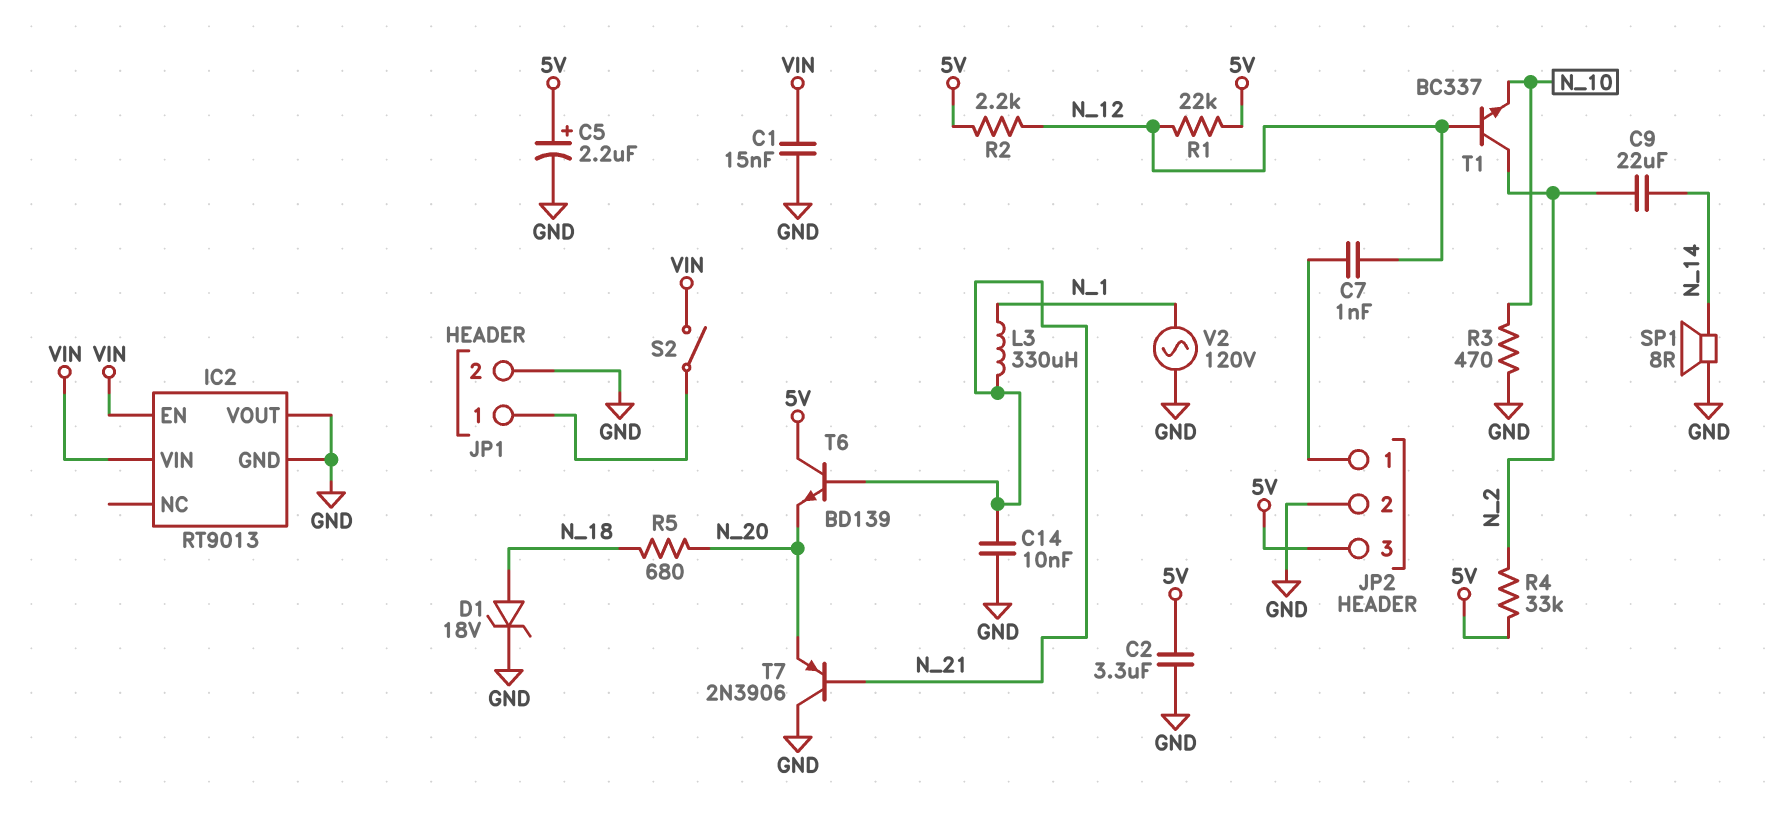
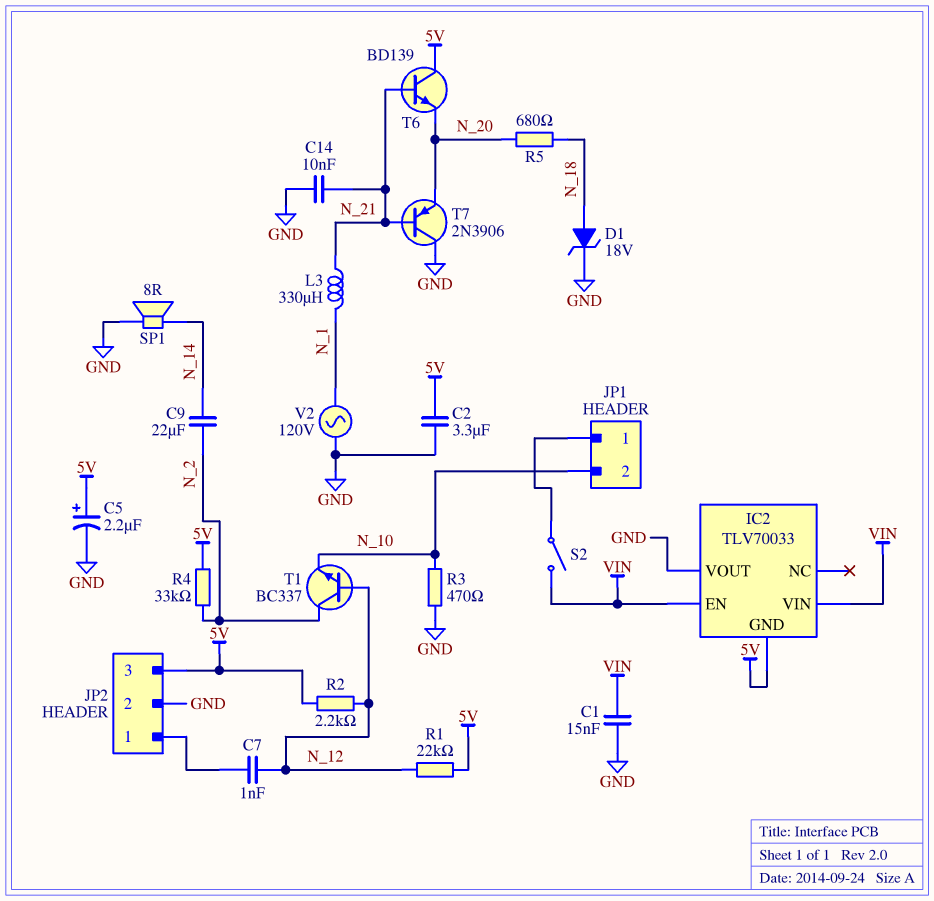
IC2: RT9013 -> TLV70033
IC2 pin GND: GND -> 5V
JP1 pin 2: GND -> N_10

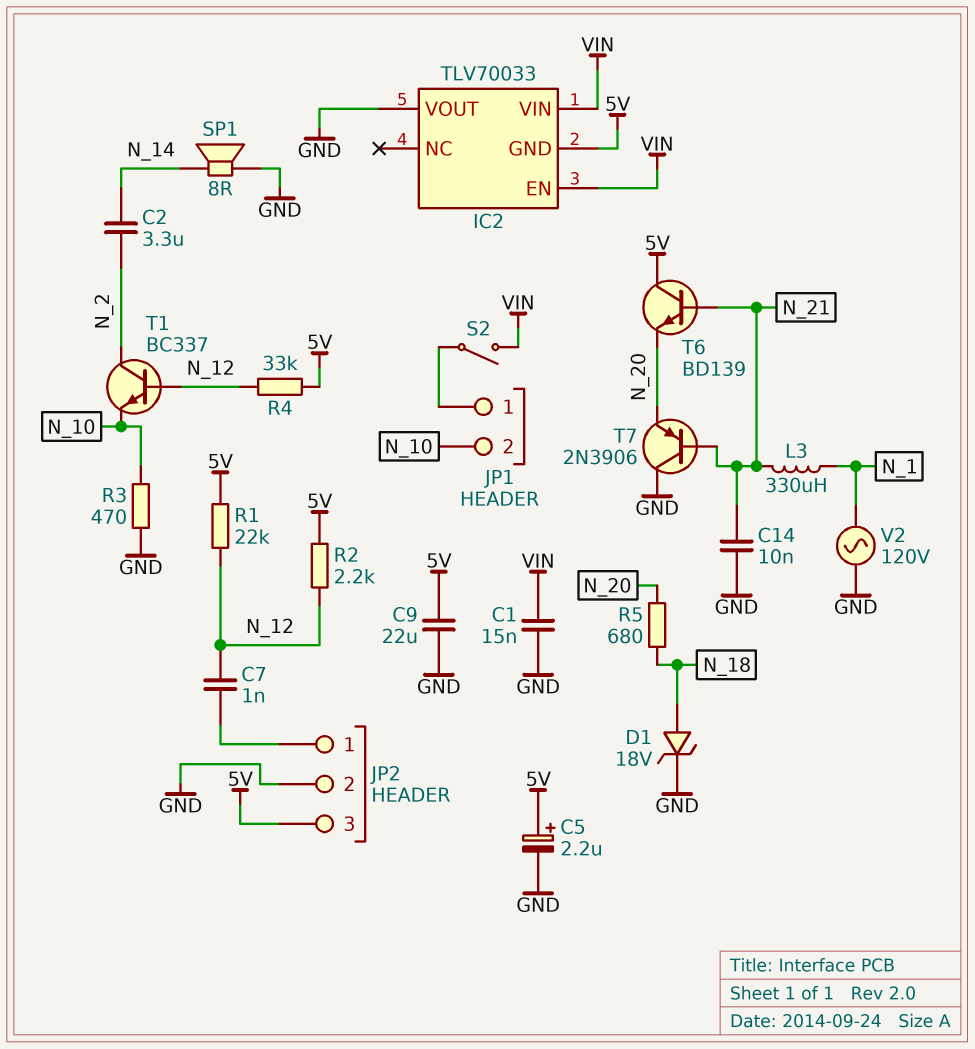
C2: 3.3uF (5V, GND) -> 3.3uF (N_2, N_14)
C9: 22uF (N_2, N_14) -> 22uF (5V, GND)
R4: 33k (5V, N_2) -> 33k (5V, N_12)

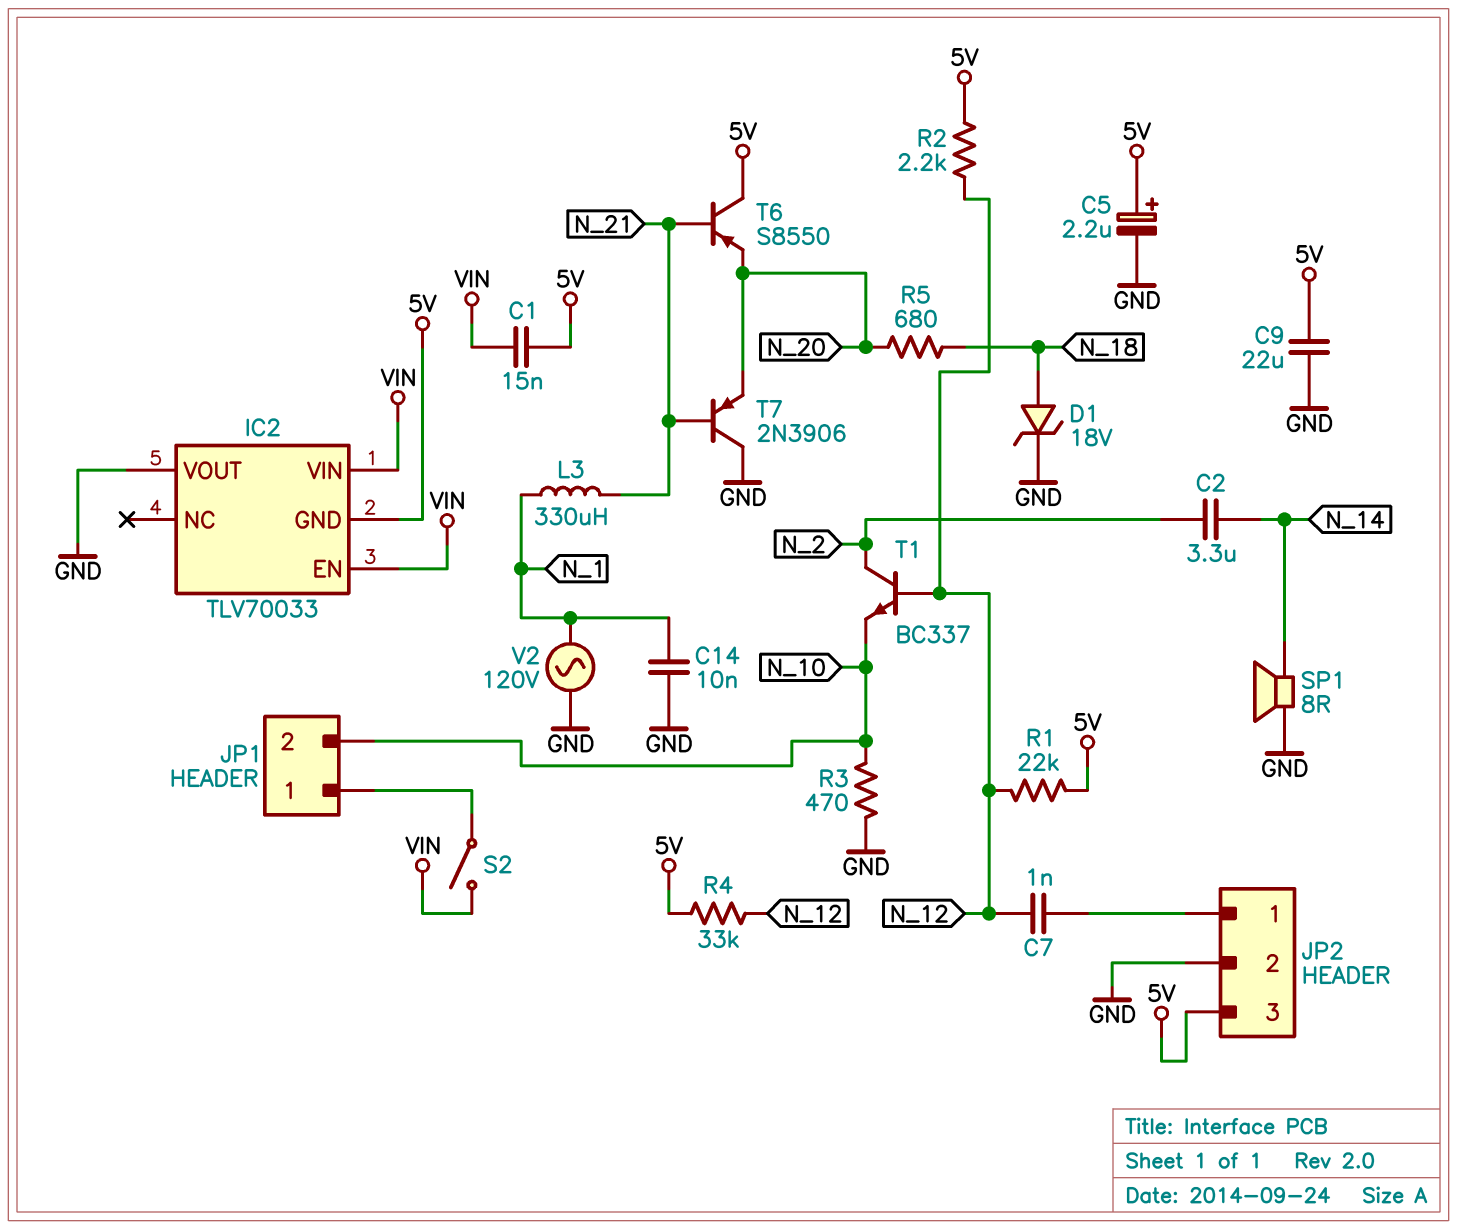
C1: 15nF (GND, VIN) -> 15nF (5V, VIN)
C14: 10nF (GND, N_21) -> 10nF (GND, N_1)
T6: NPN BD139 (B N_21, C 5V, E N_20) -> PNP S8550 (B N_21, C 5V, E N_20)

